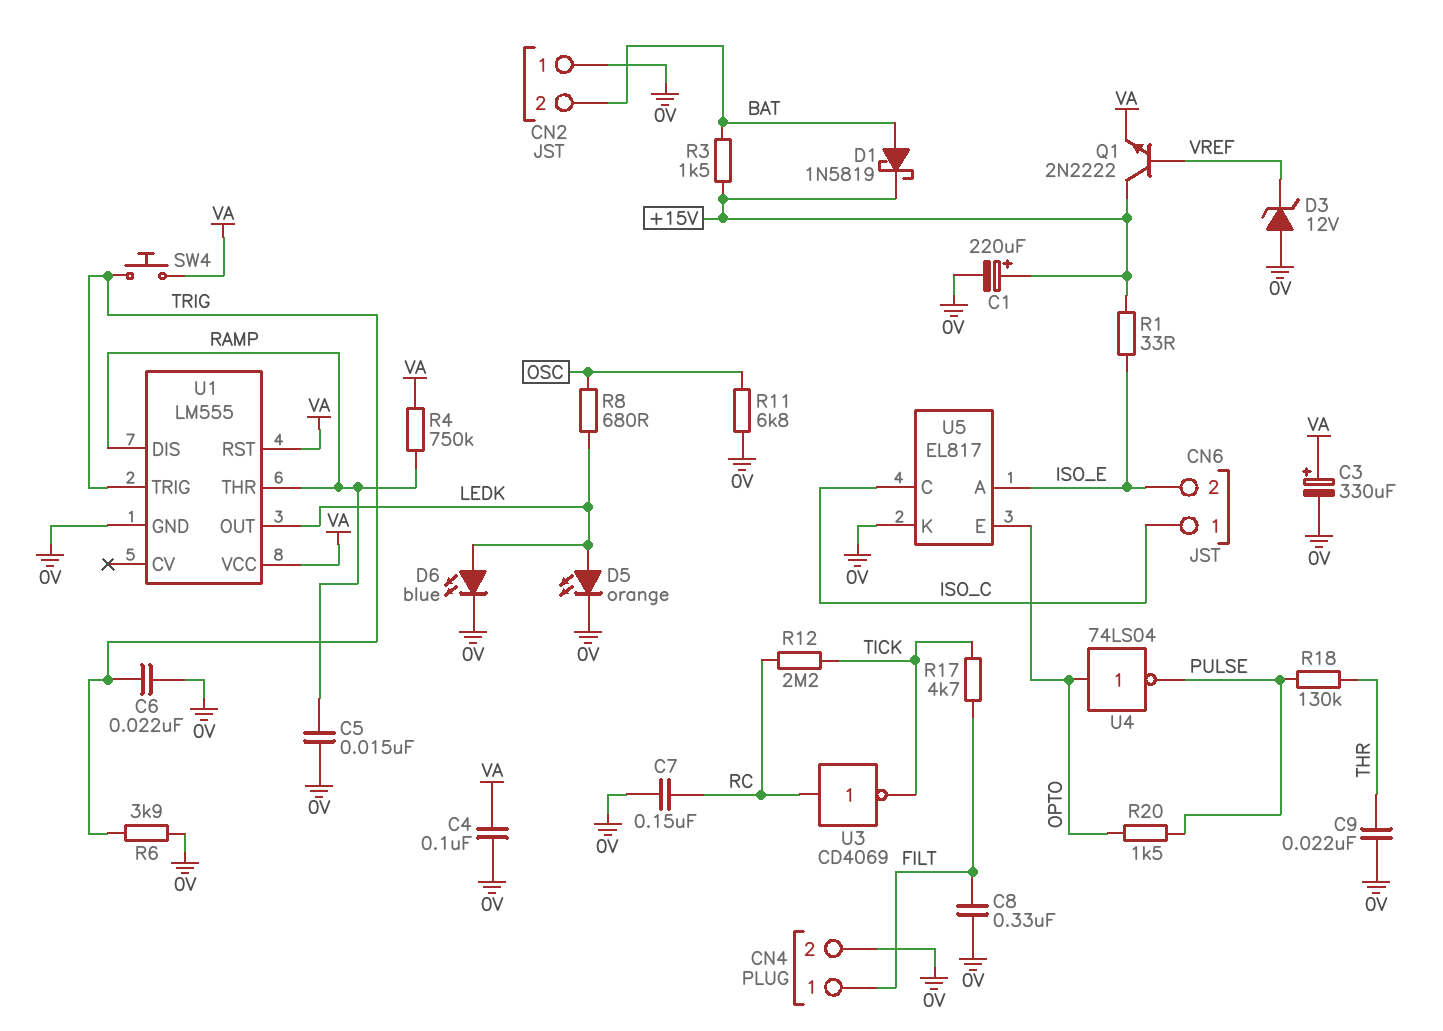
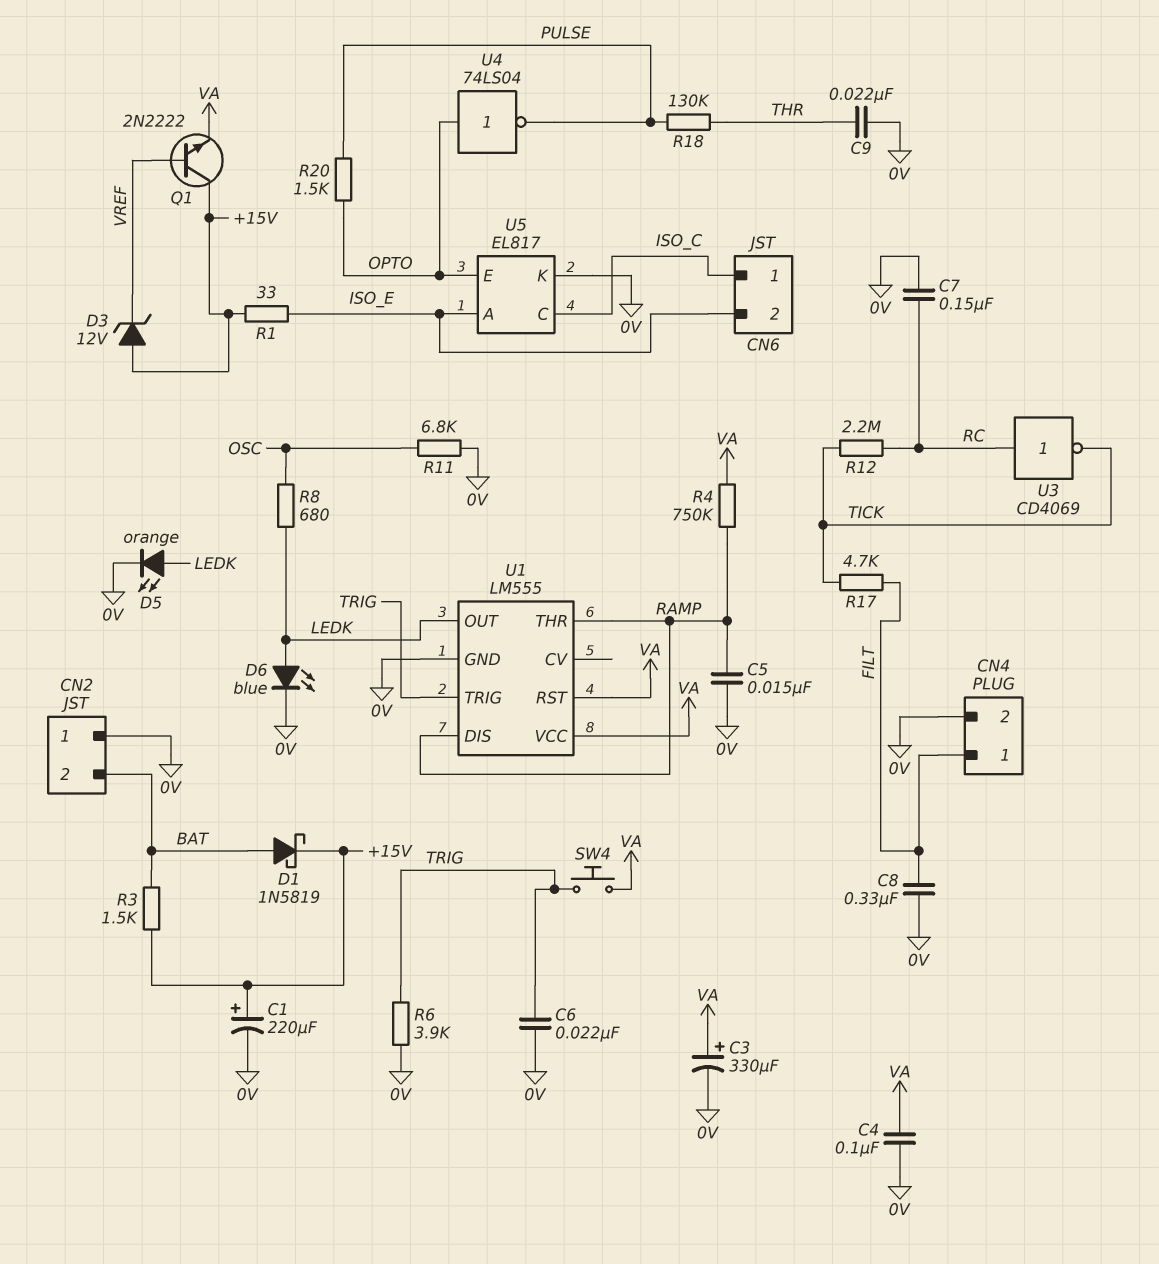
D3: zener 12V (A 0V, K VREF) -> zener 12V (A +15V, K VREF)

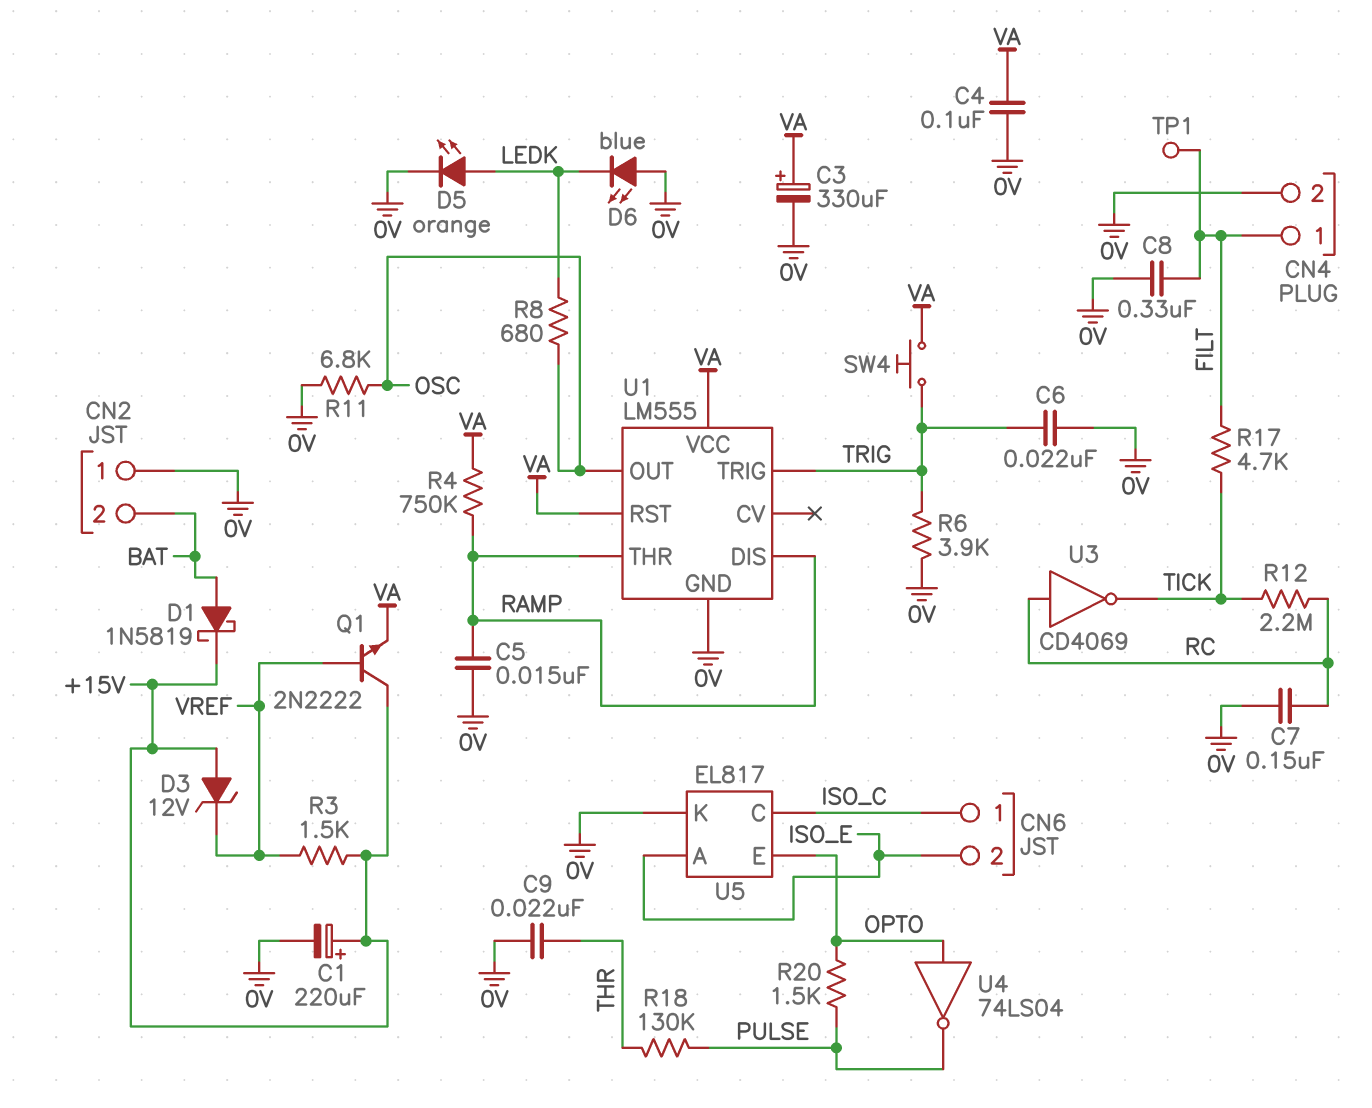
D6: LED blue (A LEDK, K 0V) -> LED blue (A 0V, K LEDK)
R1: 33 (+15V, ISO_E) -> none
R3: 1.5k (+15V, BAT) -> 1.5k (+15V, VREF)
TP1: none -> test point (FILT)
U1 pin OUT: LEDK -> OSC

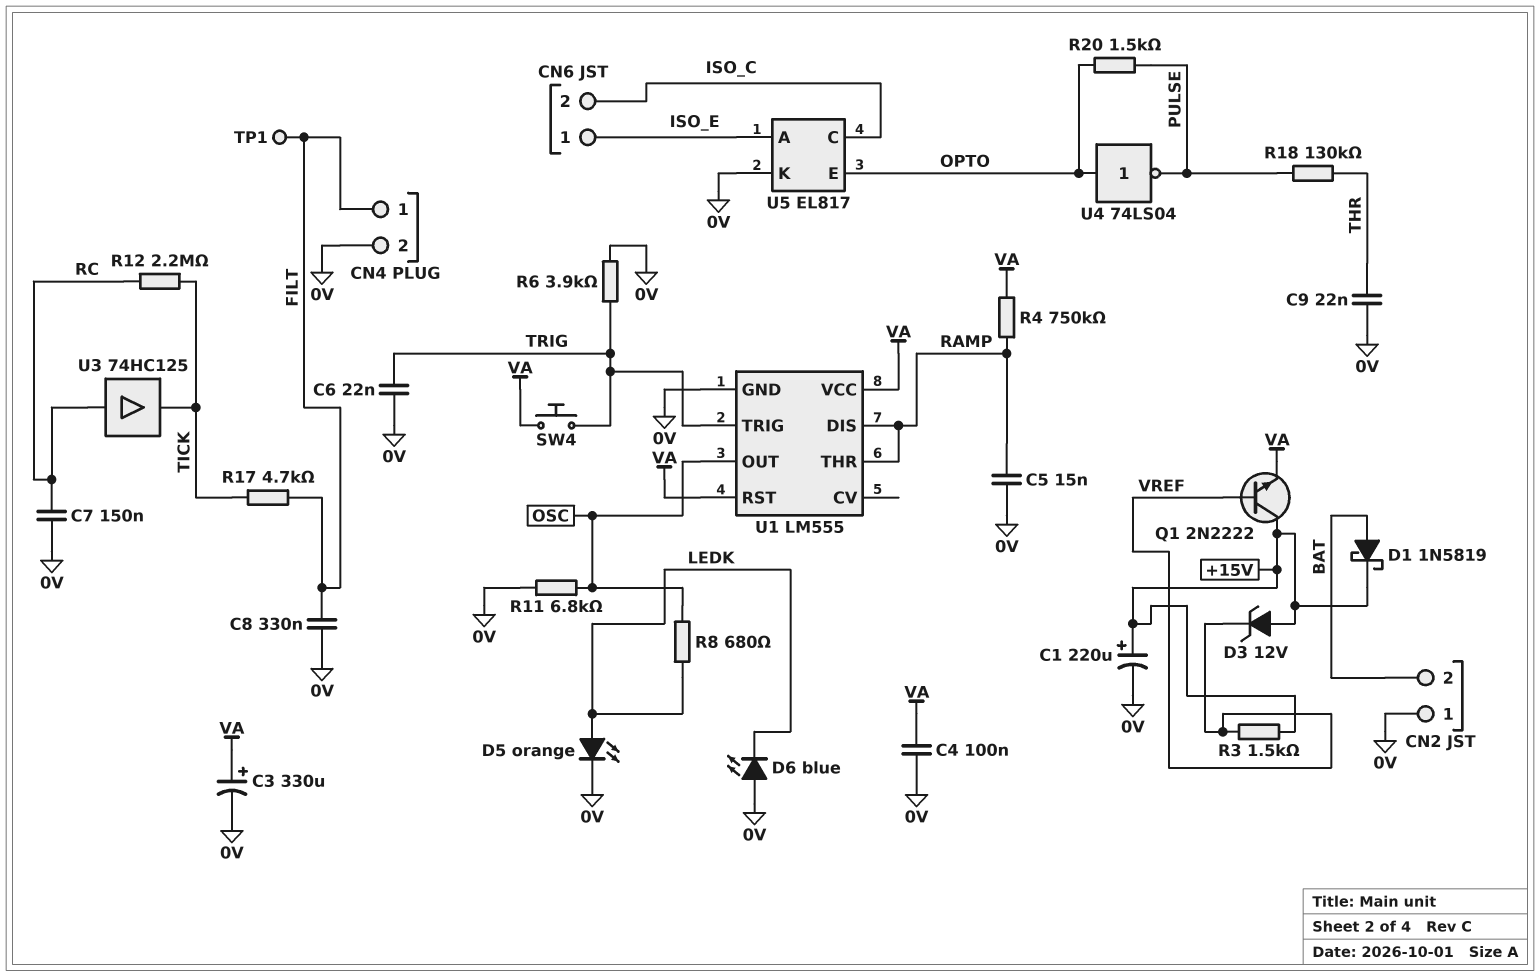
CN6 pin 1: ISO_C -> ISO_E
CN6 pin 2: ISO_E -> ISO_C
U3: NOT CD4069 (in RC, out TICK) -> buffer 74HC125 (in RC, out TICK)

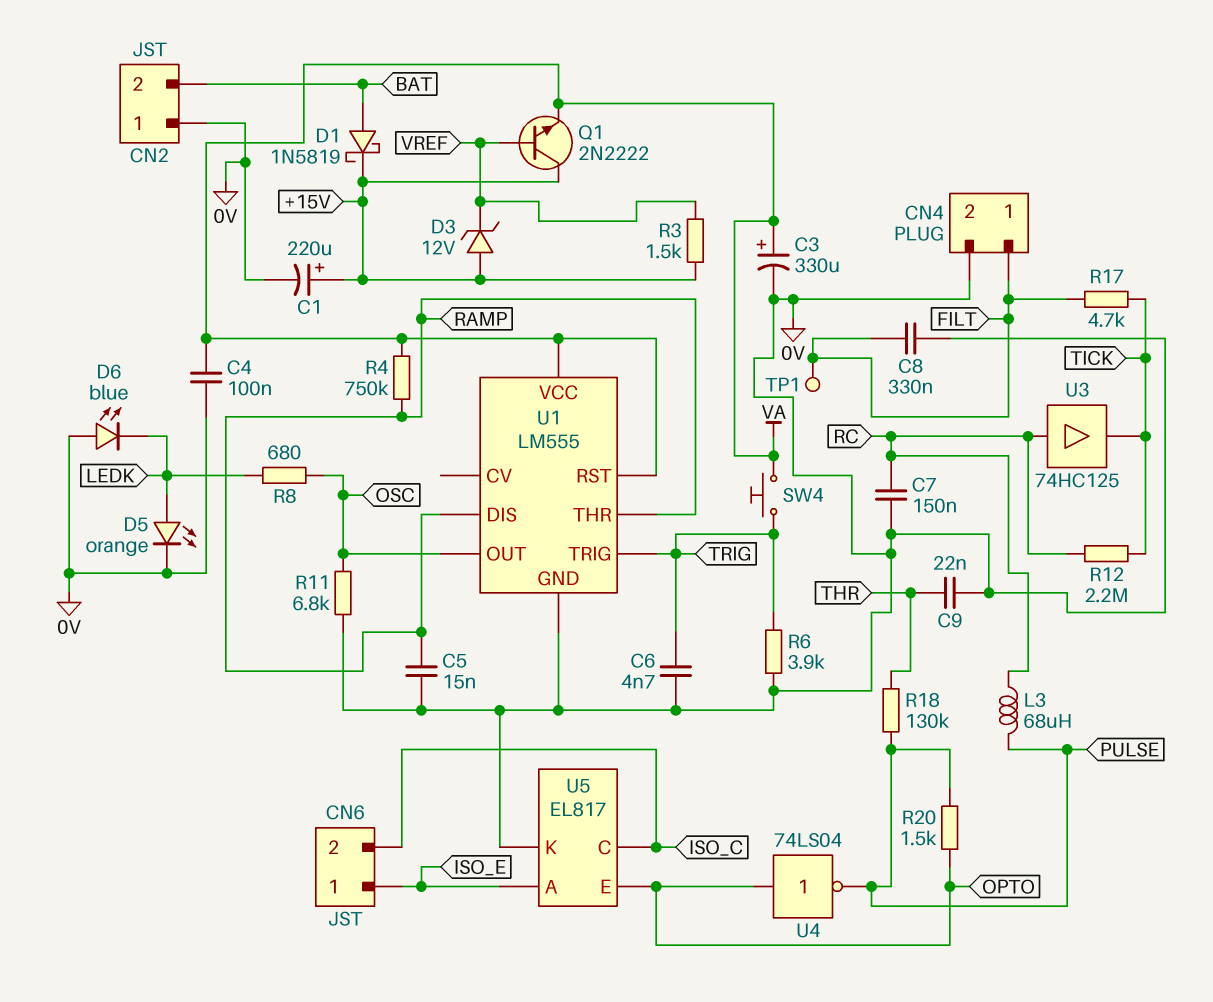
C6: 22nF (0V, TRIG) -> 4.7nF (0V, TRIG)
L3: none -> 68uH (PULSE, RC)

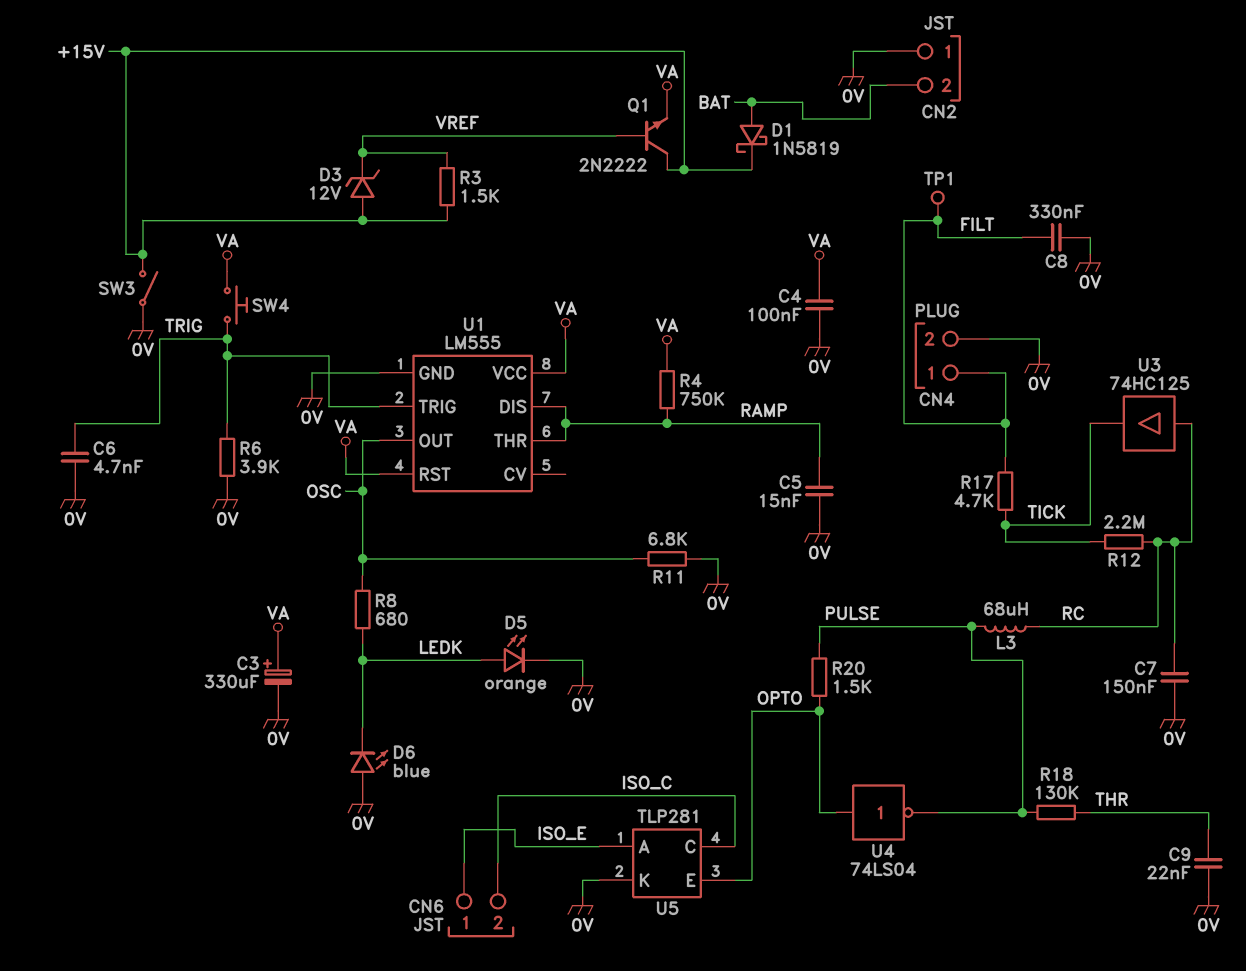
C1: 220uF (plus +15V, minus 0V) -> none
SW3: none -> switch (+15V, 0V)
U5: EL817 -> TLP281

